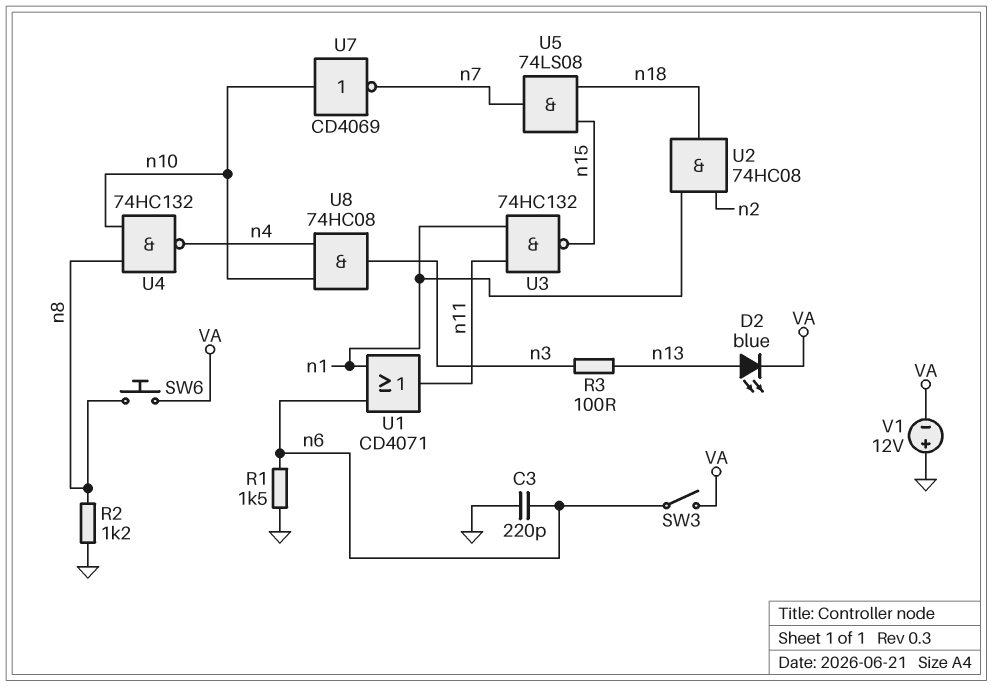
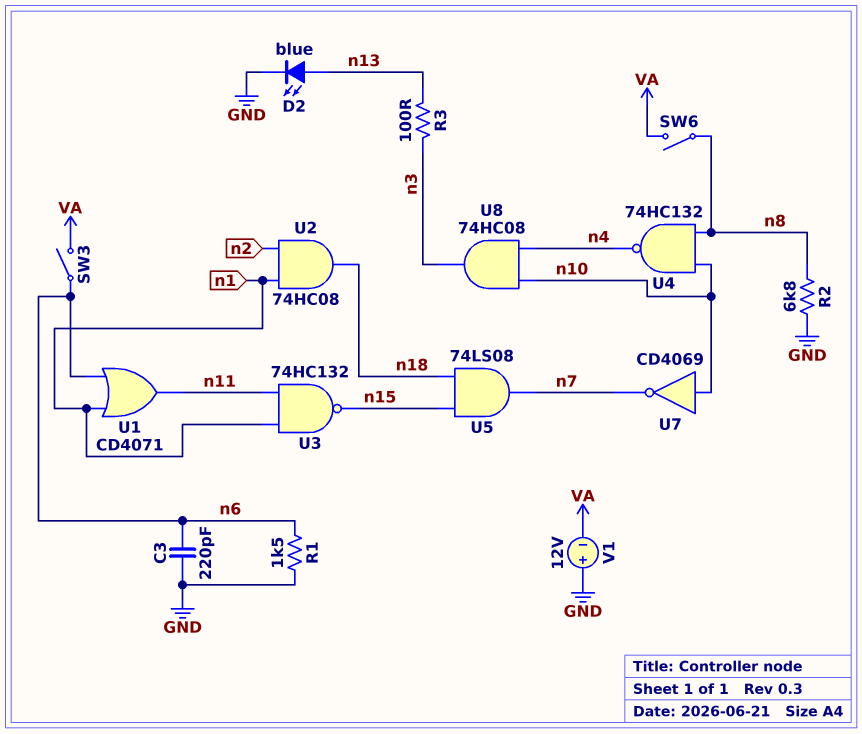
D2: LED blue (A n13, K VA) -> LED blue (A n13, K GND)
R2: 1.2k (GND, n8) -> 6.8k (GND, n8)
SW6: button (VA, n8) -> switch (VA, n8)

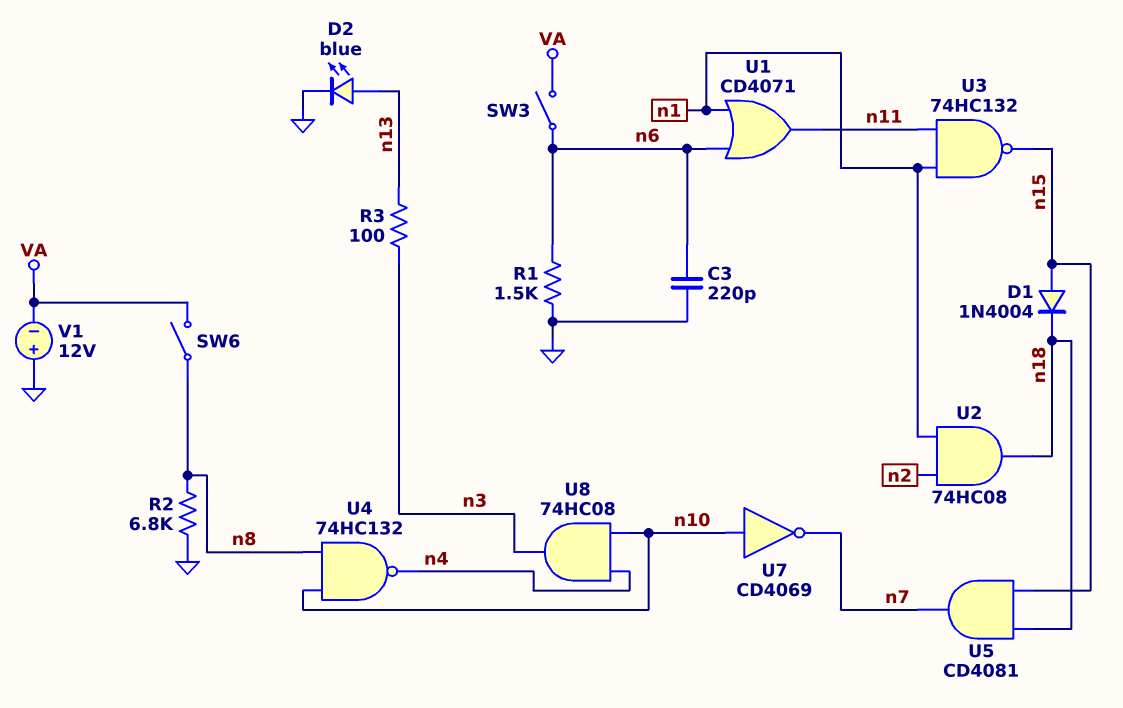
D1: none -> diode 1N4004 (A n15, K n18)
U5: AND 74LS08 (in n15, in n18, out n7) -> AND CD4081 (in n15, in n18, out n7)

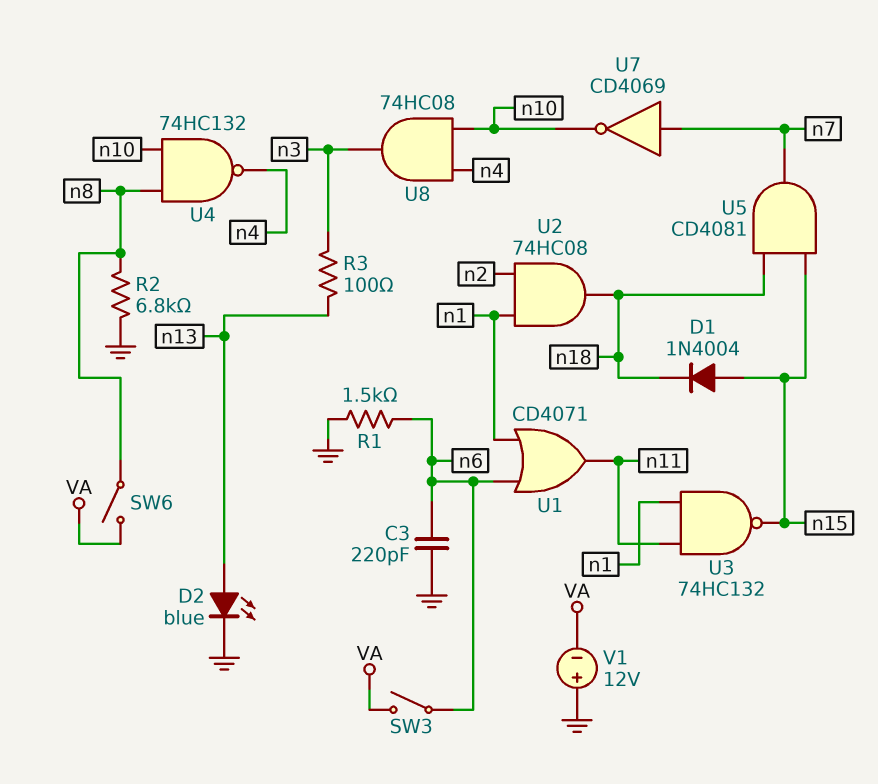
U7: NOT CD4069 (in n10, out n7) -> NOT CD4069 (in n7, out n10)

